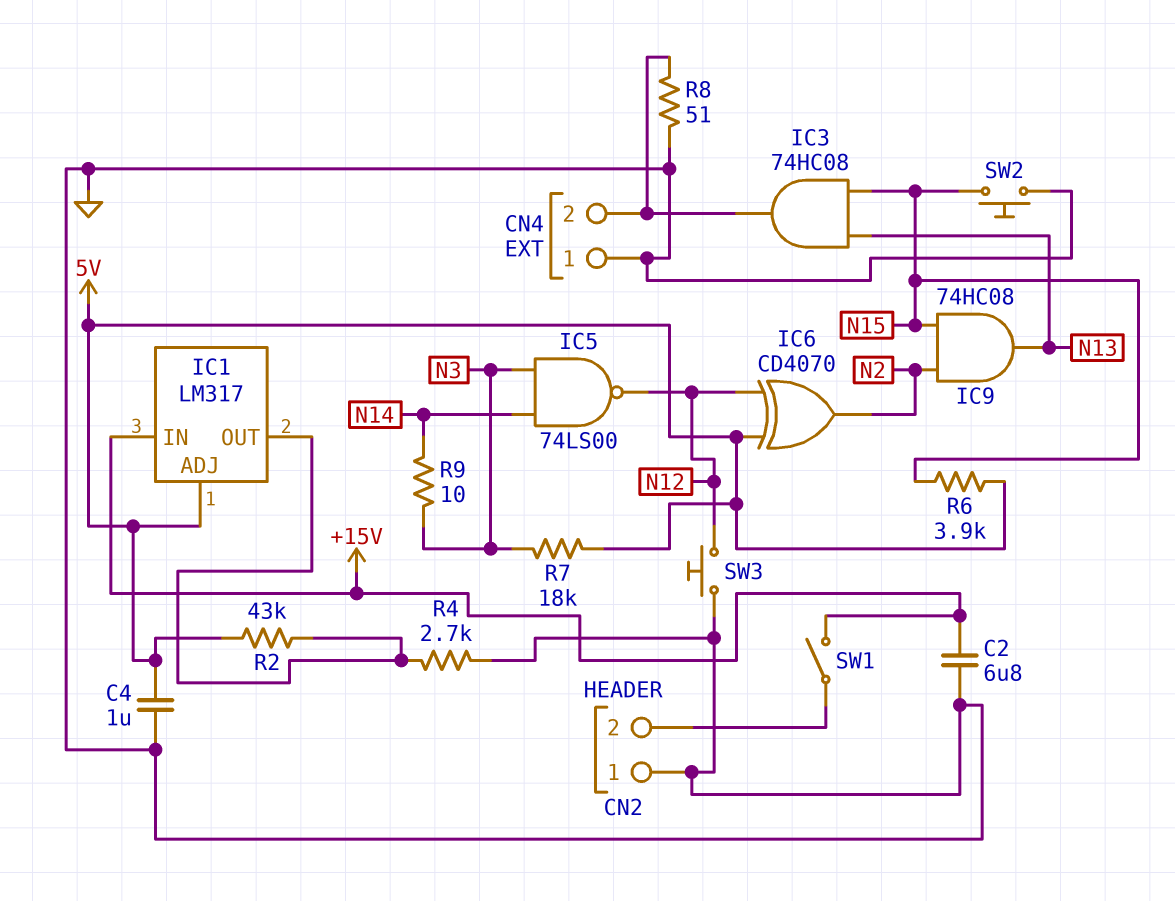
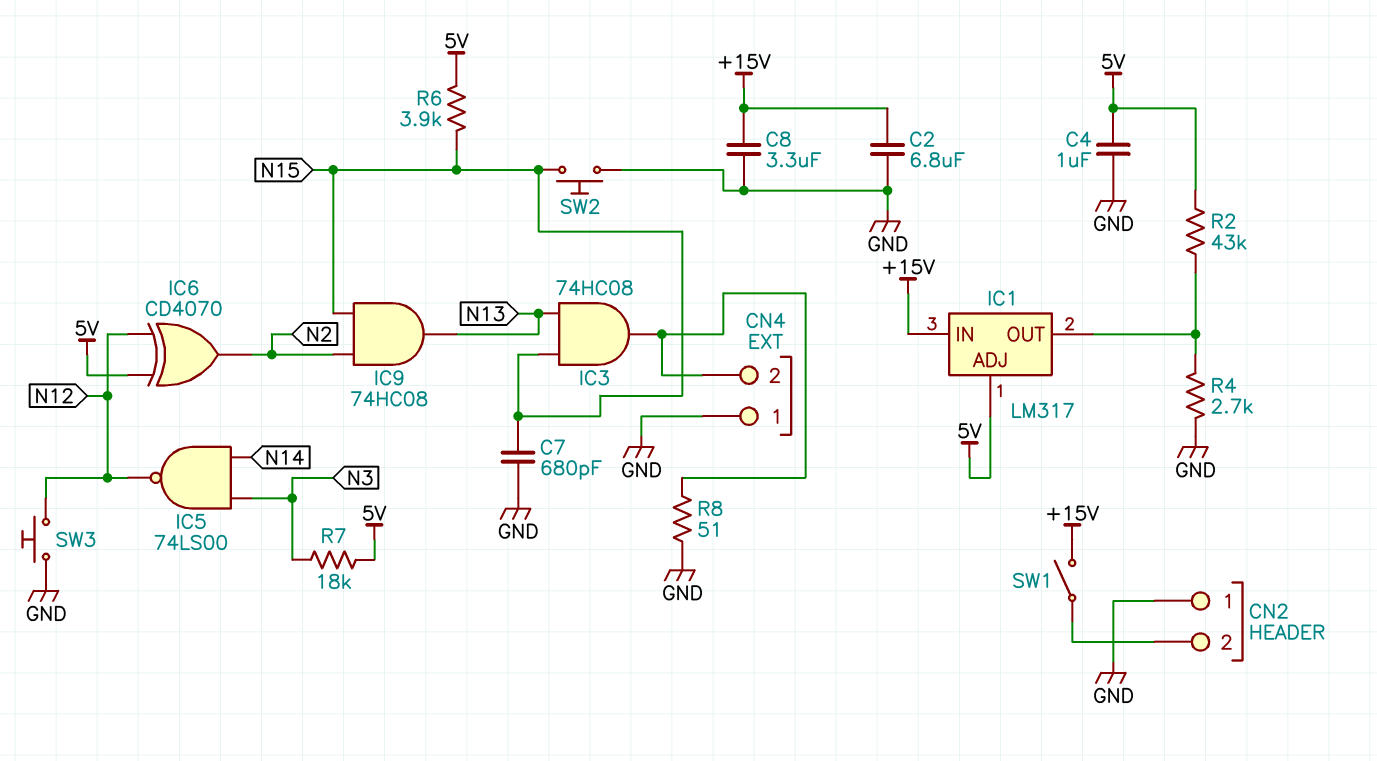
C7: none -> 680pF (GND, N15)
C8: none -> 3.3uF (+15V, GND)
R9: 10 (N3, N14) -> none

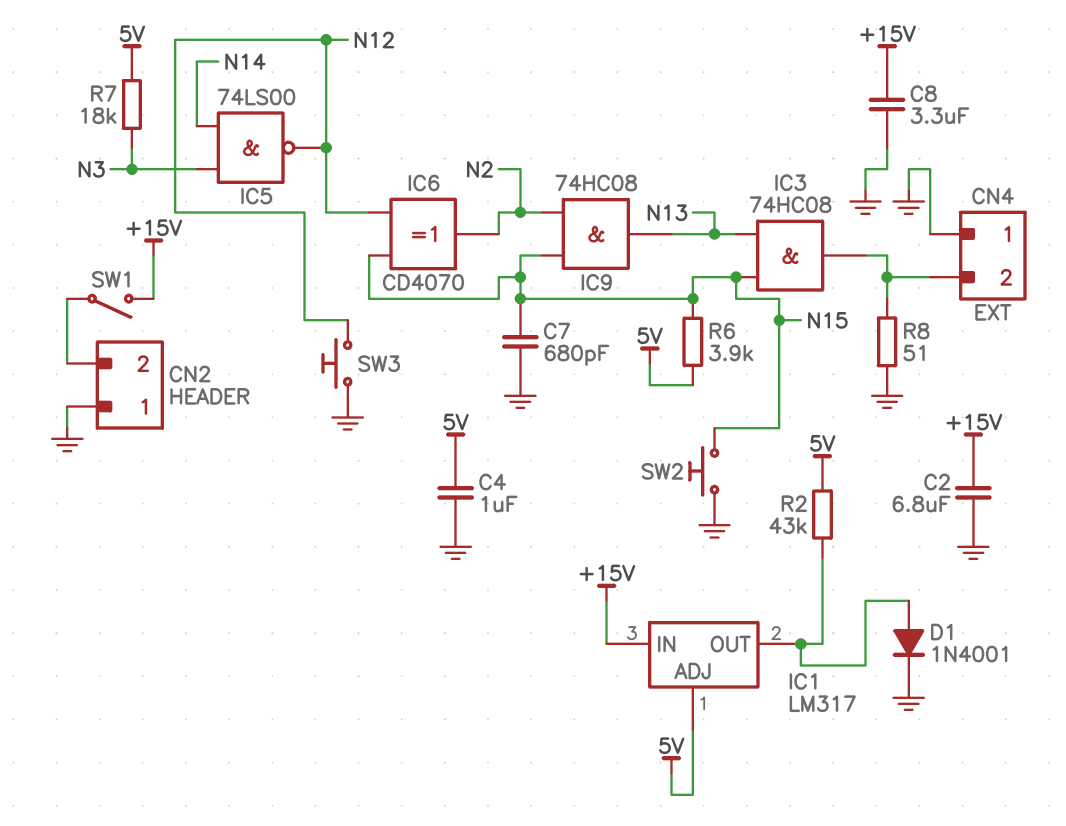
D1: none -> diode 1N4001 (A IC1/OUT, K GND)
IC6: XOR CD4070 (in 5V, in N12, out N2) -> XOR CD4070 (in N12, in N15, out N2)
R4: 2.7k (GND, IC1/OUT) -> none

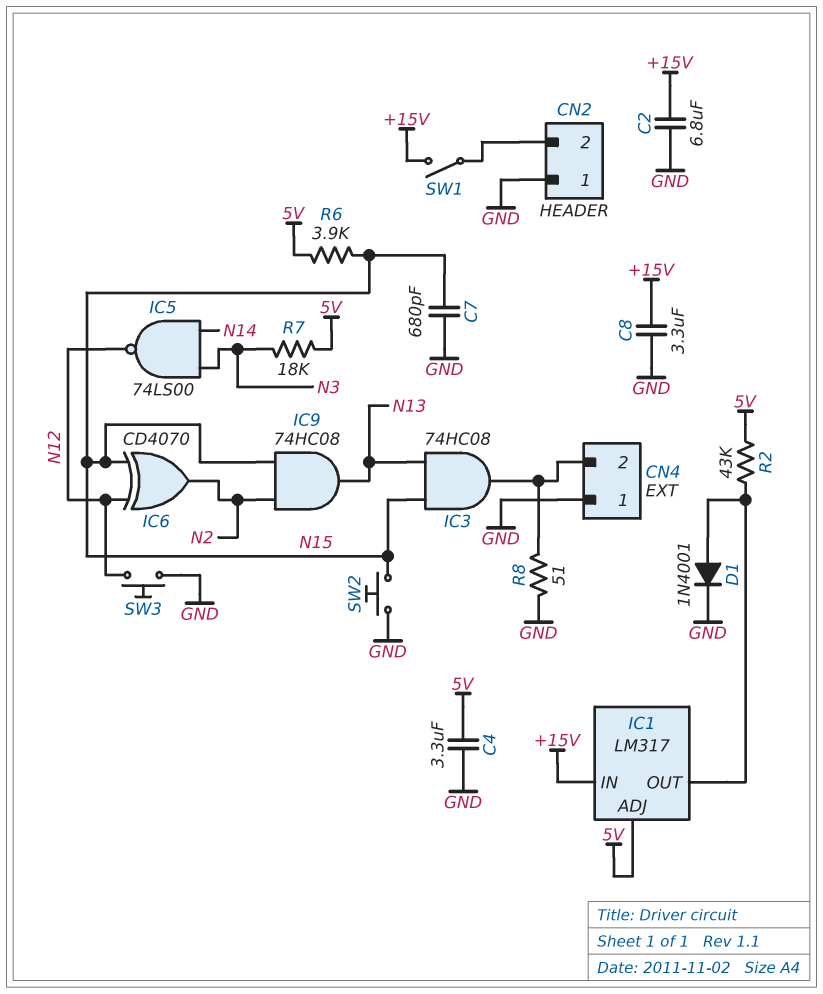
C4: 1uF (5V, GND) -> 3.3uF (5V, GND)

